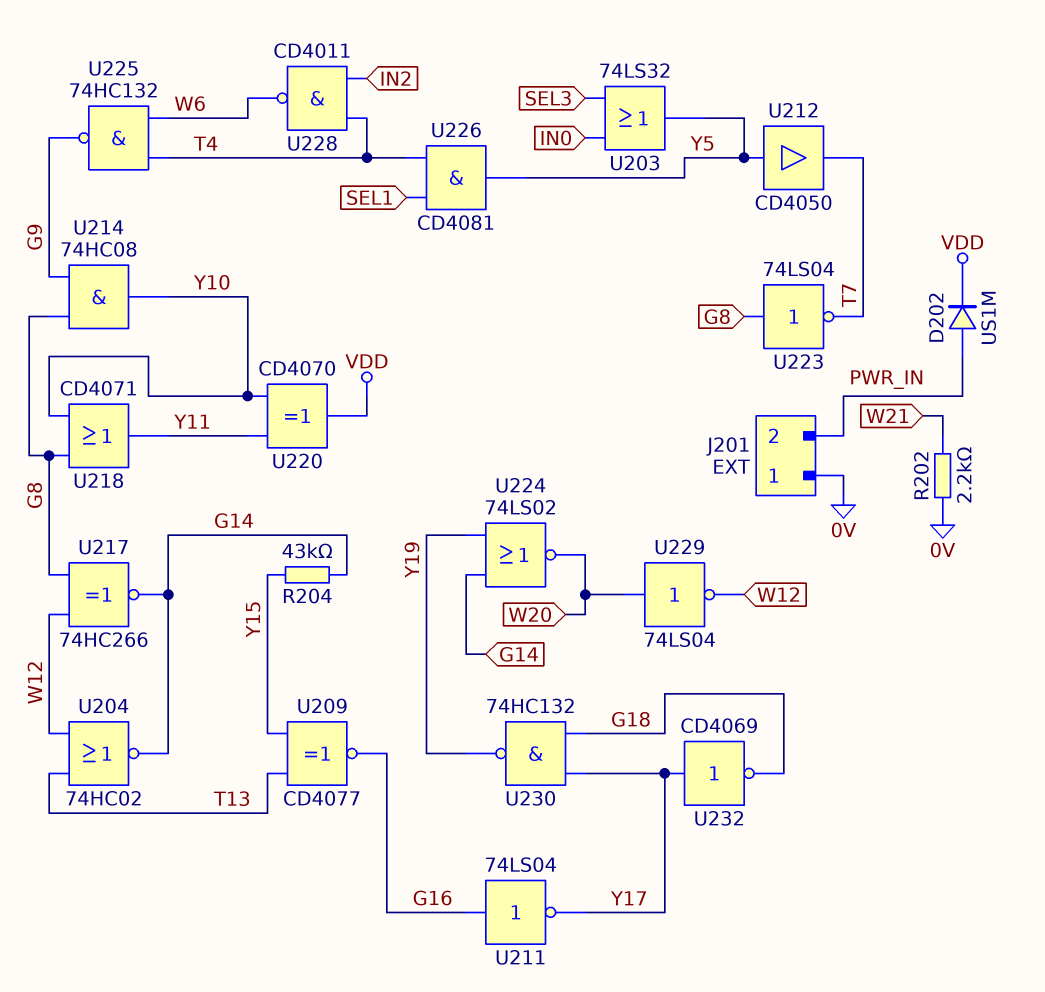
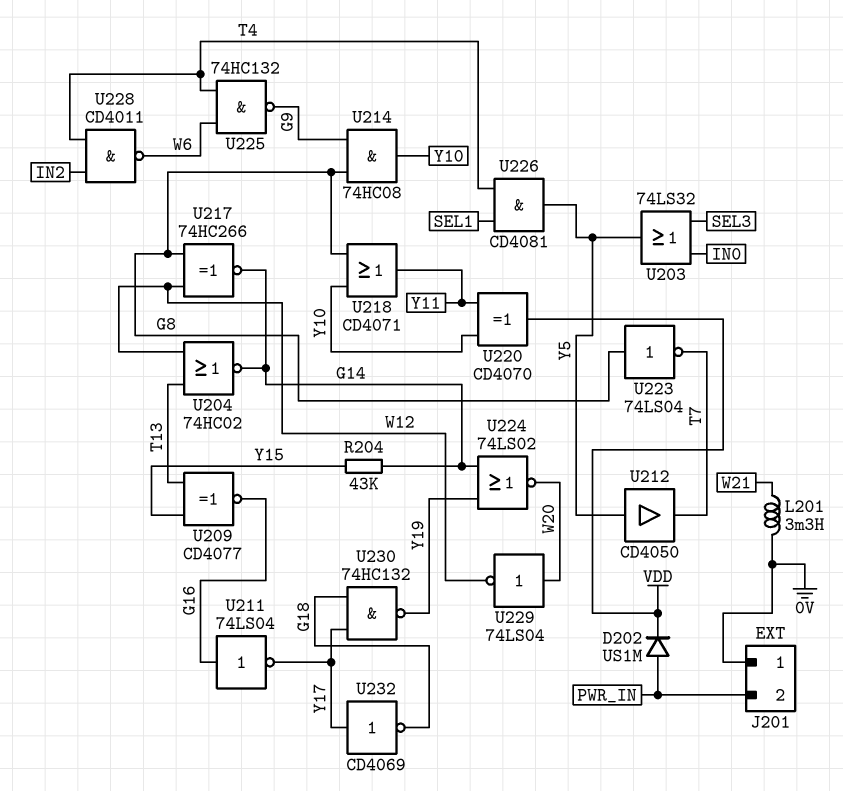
L201: none -> 3.3mH (0V, W21)
R202: 2.2k (0V, W21) -> none

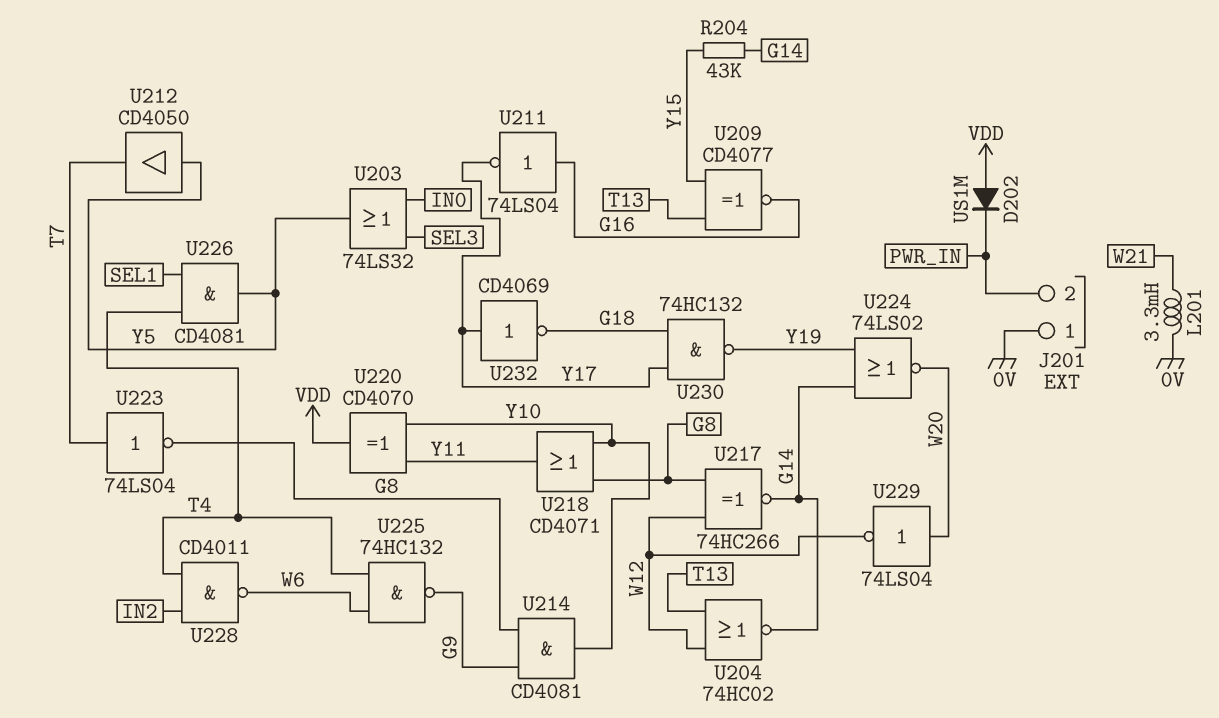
D202: diode US1M (A PWR_IN, K VDD) -> diode US1M (A VDD, K PWR_IN)
U214: AND 74HC08 (in G8, in G9, out Y10) -> AND CD4081 (in G8, in G9, out Y10)
U223: NOT 74LS04 (in G8, out T7) -> NOT 74LS04 (in T7, out G8)

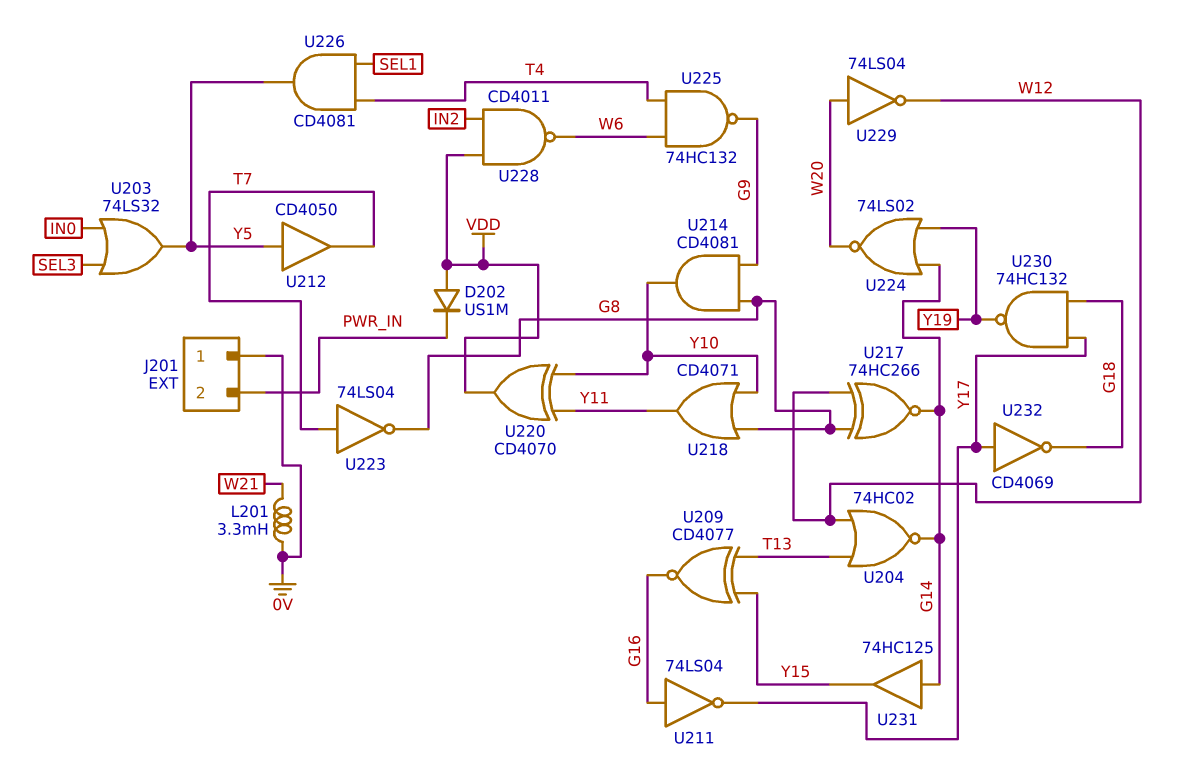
R204: 43k (G14, Y15) -> none
U228: NAND CD4011 (in IN2, in T4, out W6) -> NAND CD4011 (in IN2, in VDD, out W6)
U231: none -> buffer 74HC125 (in G14, out Y15)

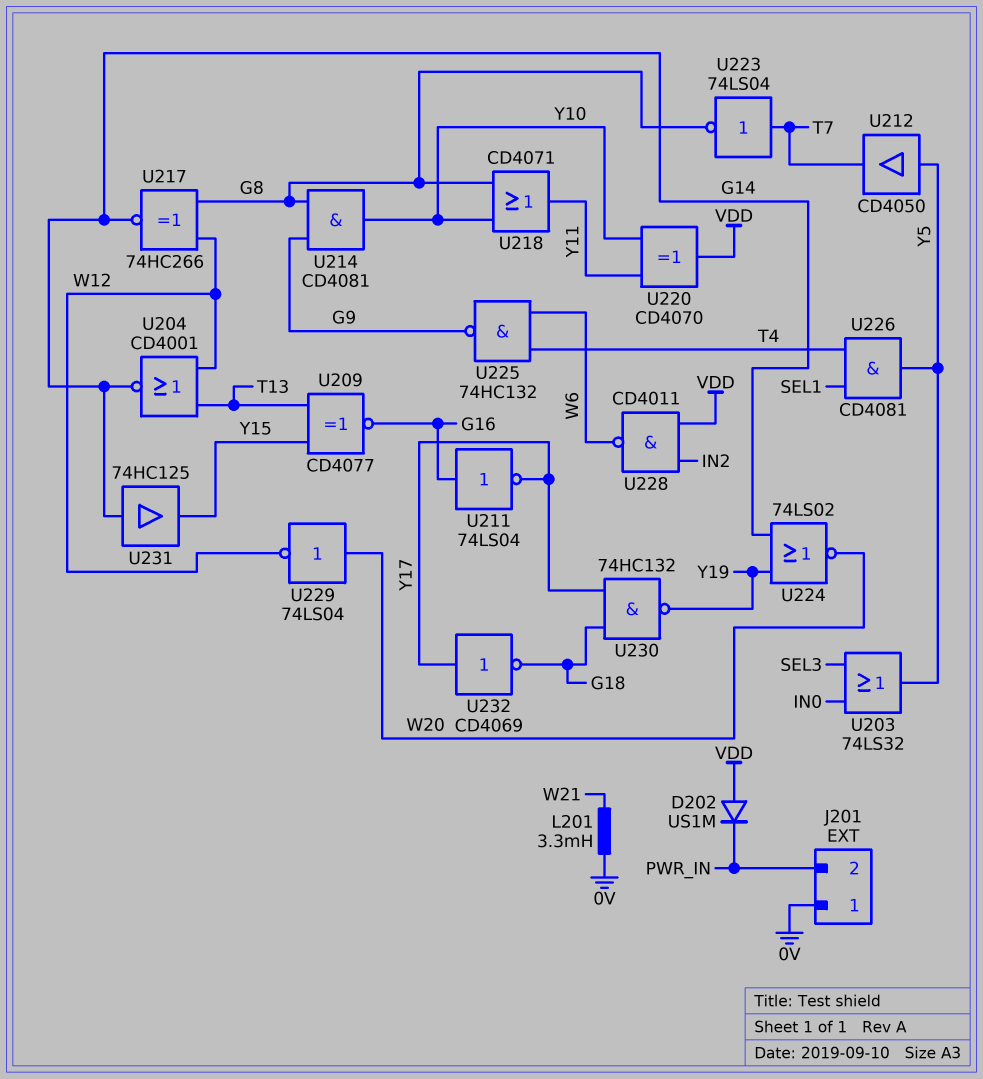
U204: NOR 74HC02 (in T13, in W12, out G14) -> NOR CD4001 (in T13, in W12, out G14)

